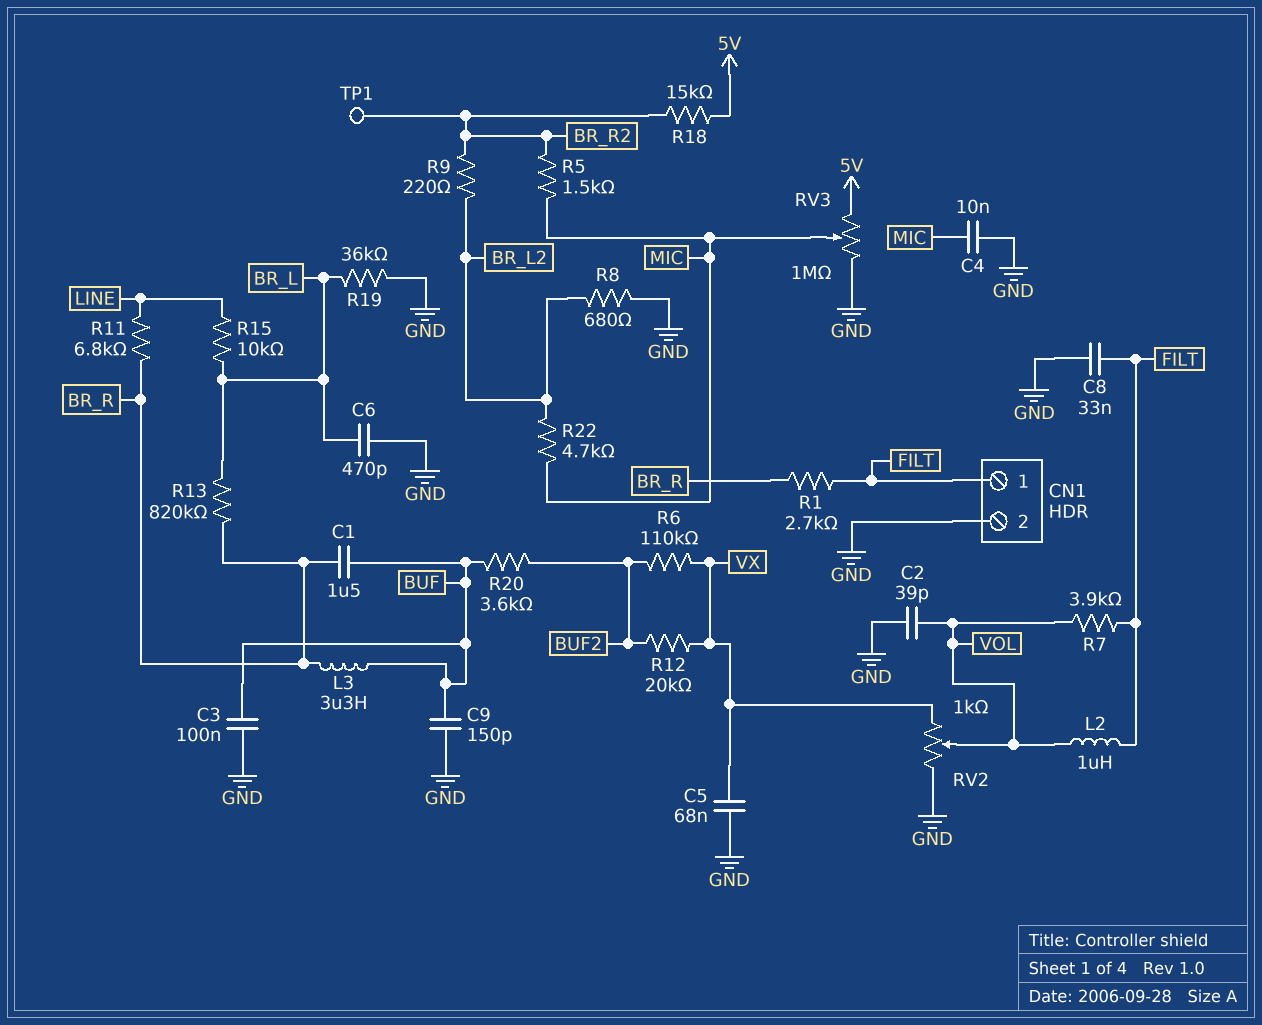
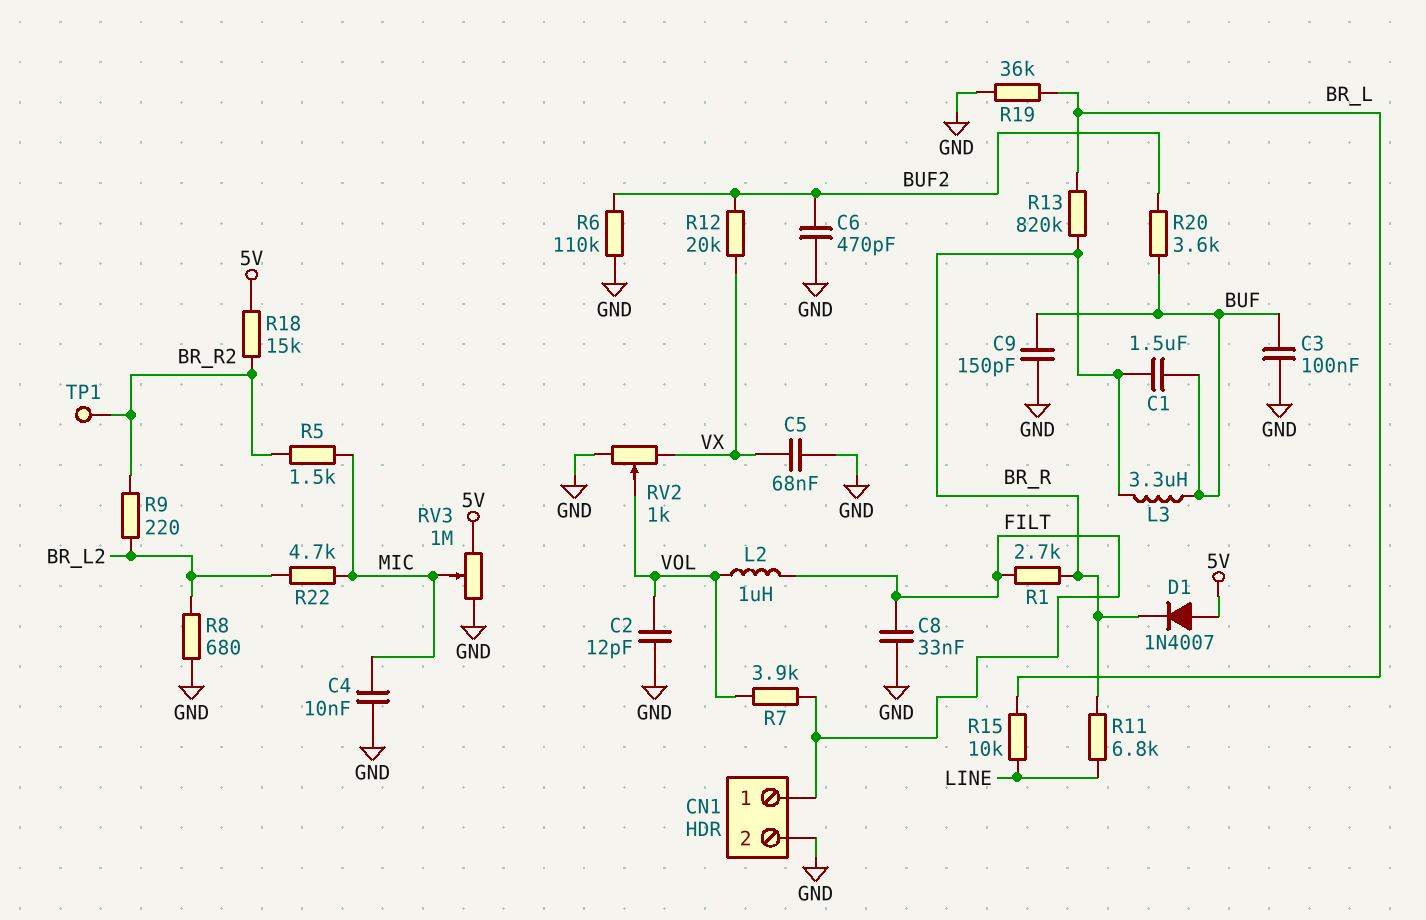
C2: 39pF (GND, VOL) -> 12pF (GND, VOL)
C6: 470pF (BR_L, GND) -> 470pF (BUF2, GND)
D1: none -> diode 1N4007 (A 5V, K BR_R)
R6: 110k (BUF2, VX) -> 110k (BUF2, GND)

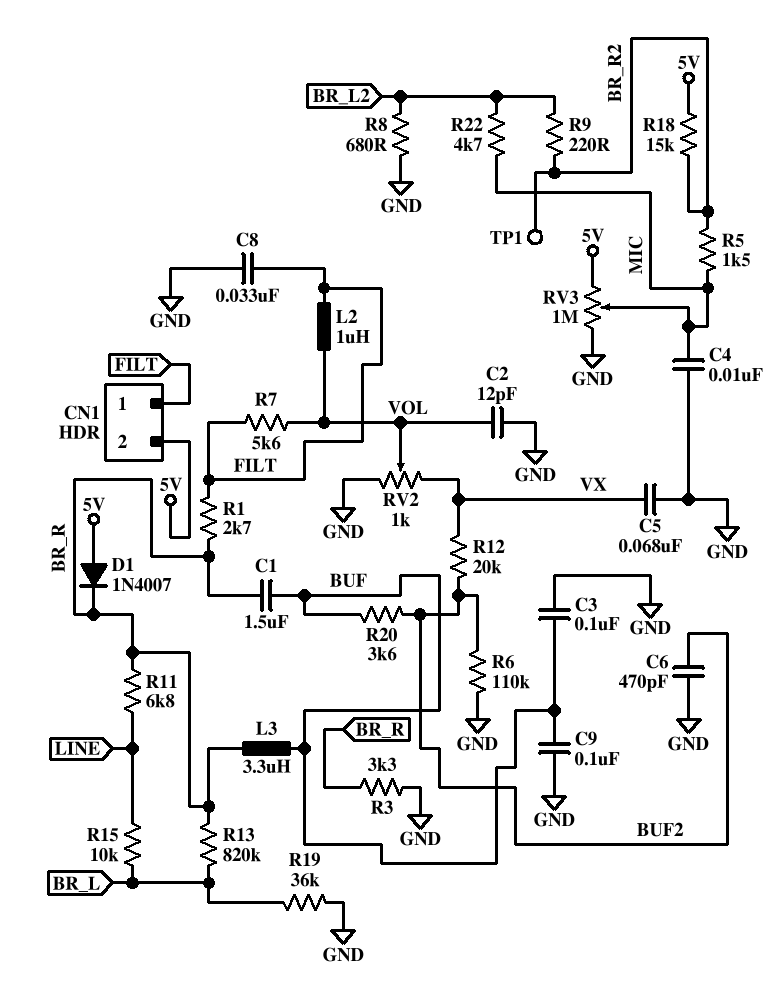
C9: 150pF (BUF, GND) -> 100nF (BUF, GND)
CN1 pin 2: GND -> 5V
R3: none -> 3.3k (BR_R, GND)
R7: 3.9k (FILT, VOL) -> 5.6k (FILT, VOL)

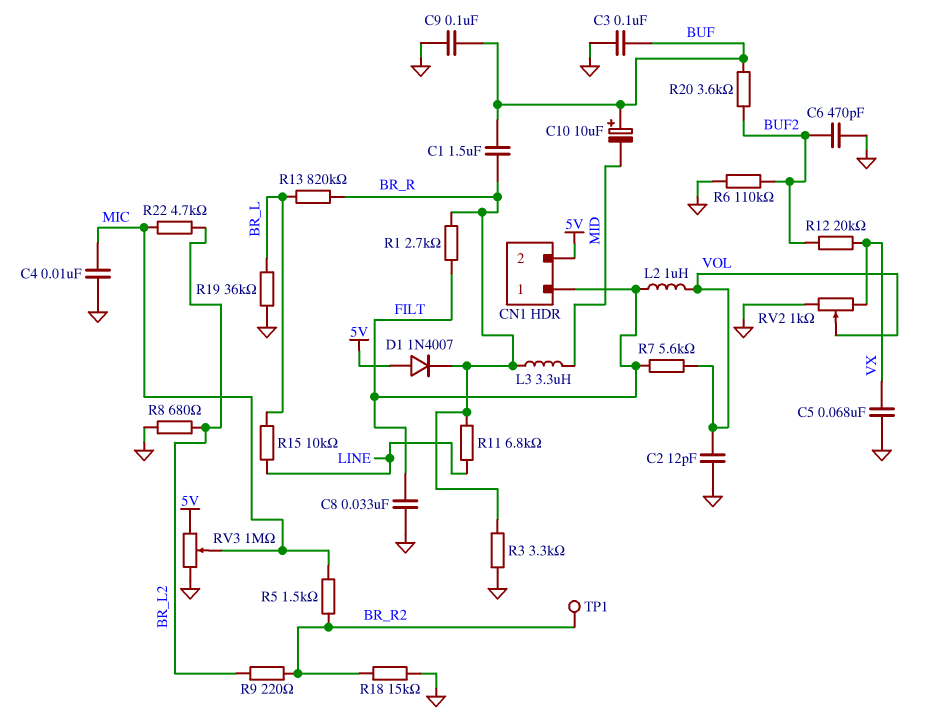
C10: none -> 10uF (plus BUF, minus MID)
L3: 3.3uH (BR_R, BUF) -> 3.3uH (BR_R, MID)
R18: 15k (5V, BR_R2) -> 15k (BR_R2, GND)

